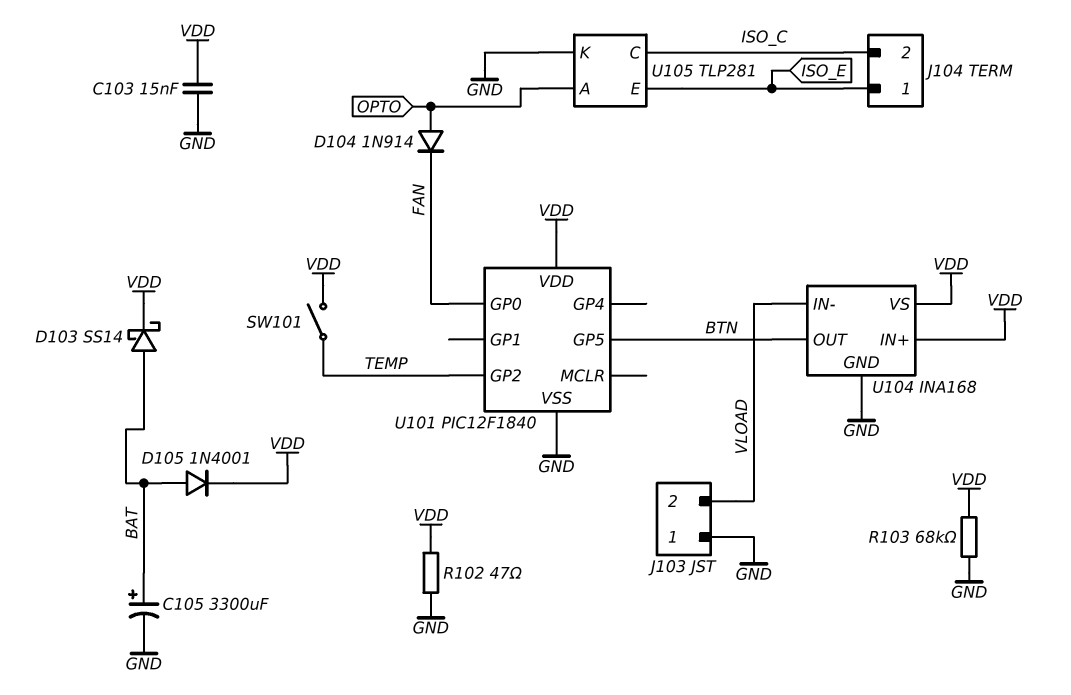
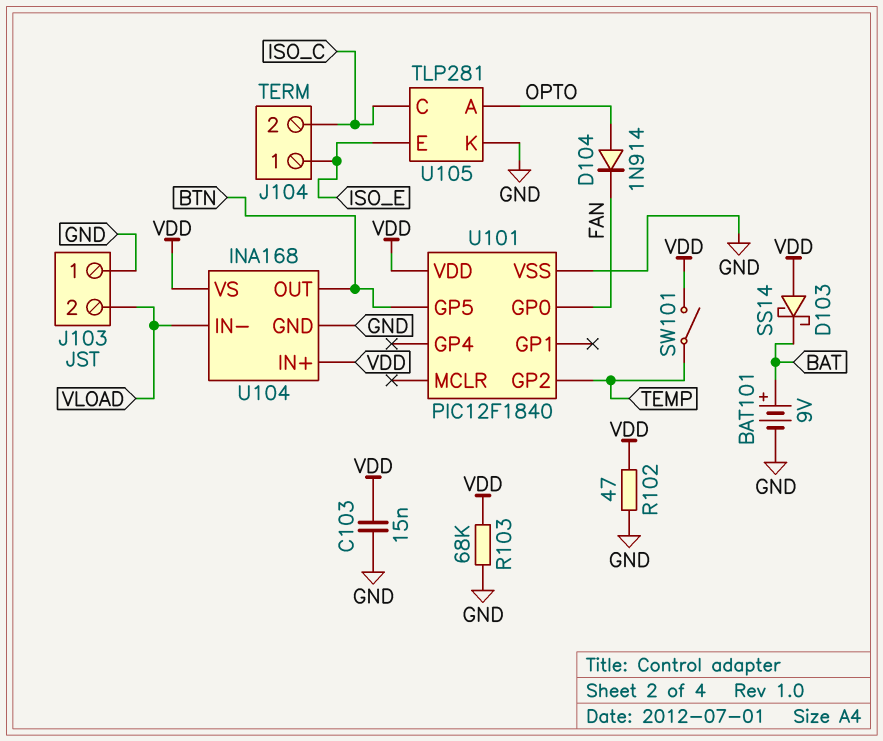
BAT101: none -> 9V (plus BAT, minus GND)
C105: 3300uF (plus BAT, minus GND) -> none
D103: schottky SS14 (A BAT, K VDD) -> schottky SS14 (A VDD, K BAT)
D105: diode 1N4001 (A BAT, K VDD) -> none

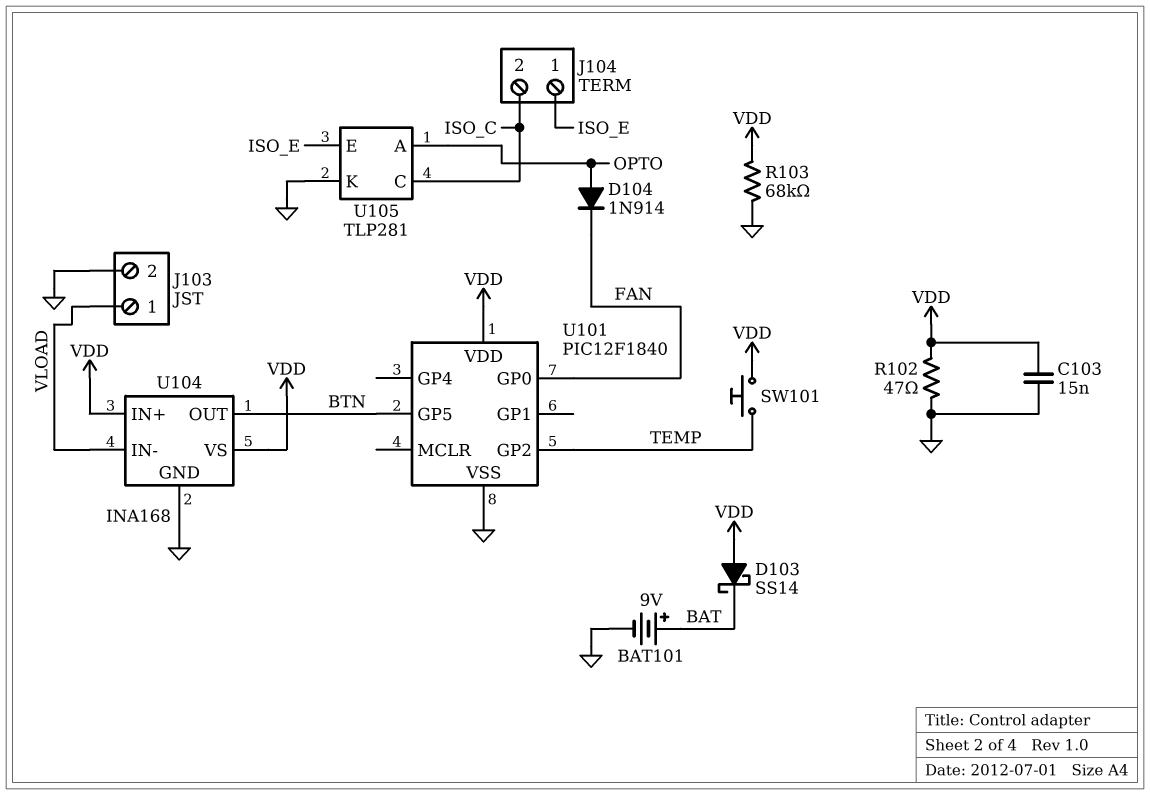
J103 pin 1: GND -> VLOAD
J103 pin 2: VLOAD -> GND
SW101: switch (TEMP, VDD) -> button (TEMP, VDD)

